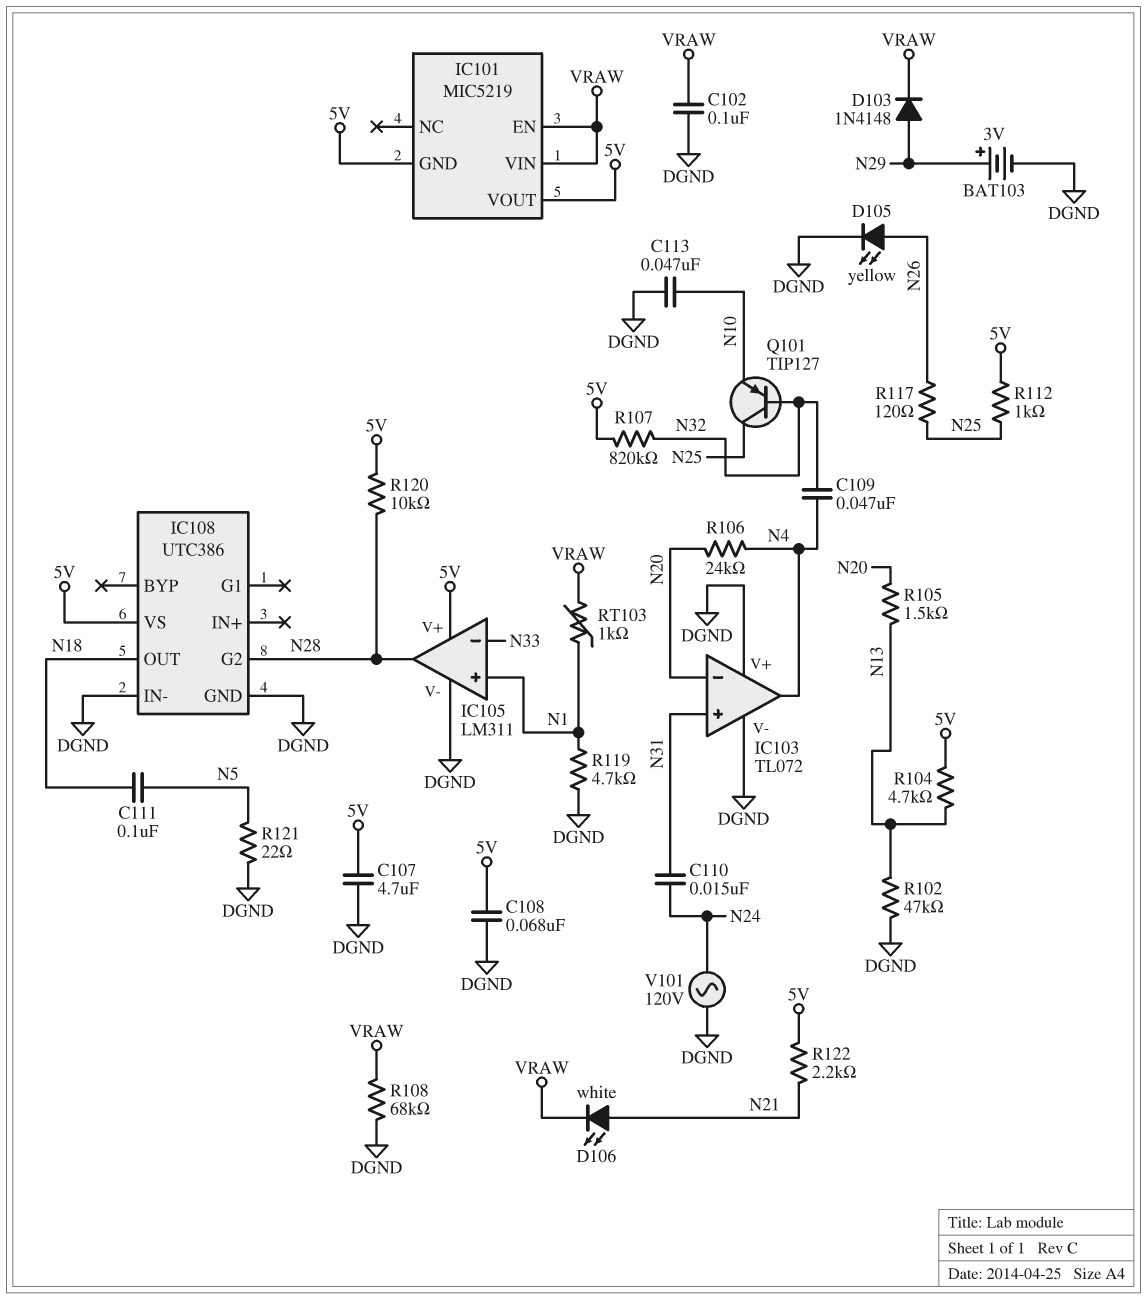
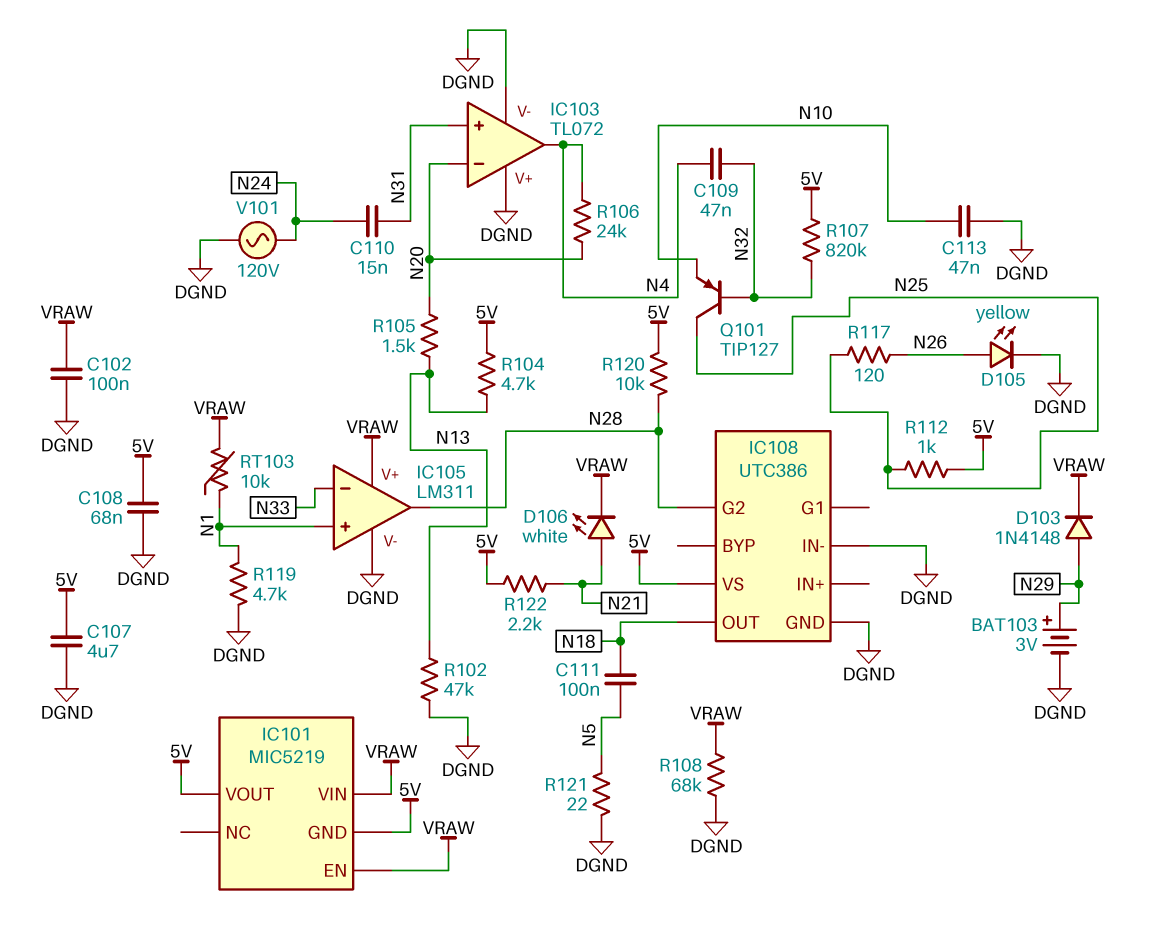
IC105 pin V+: 5V -> VRAW
RT103: 1k (N1, VRAW) -> 10k (N1, VRAW)

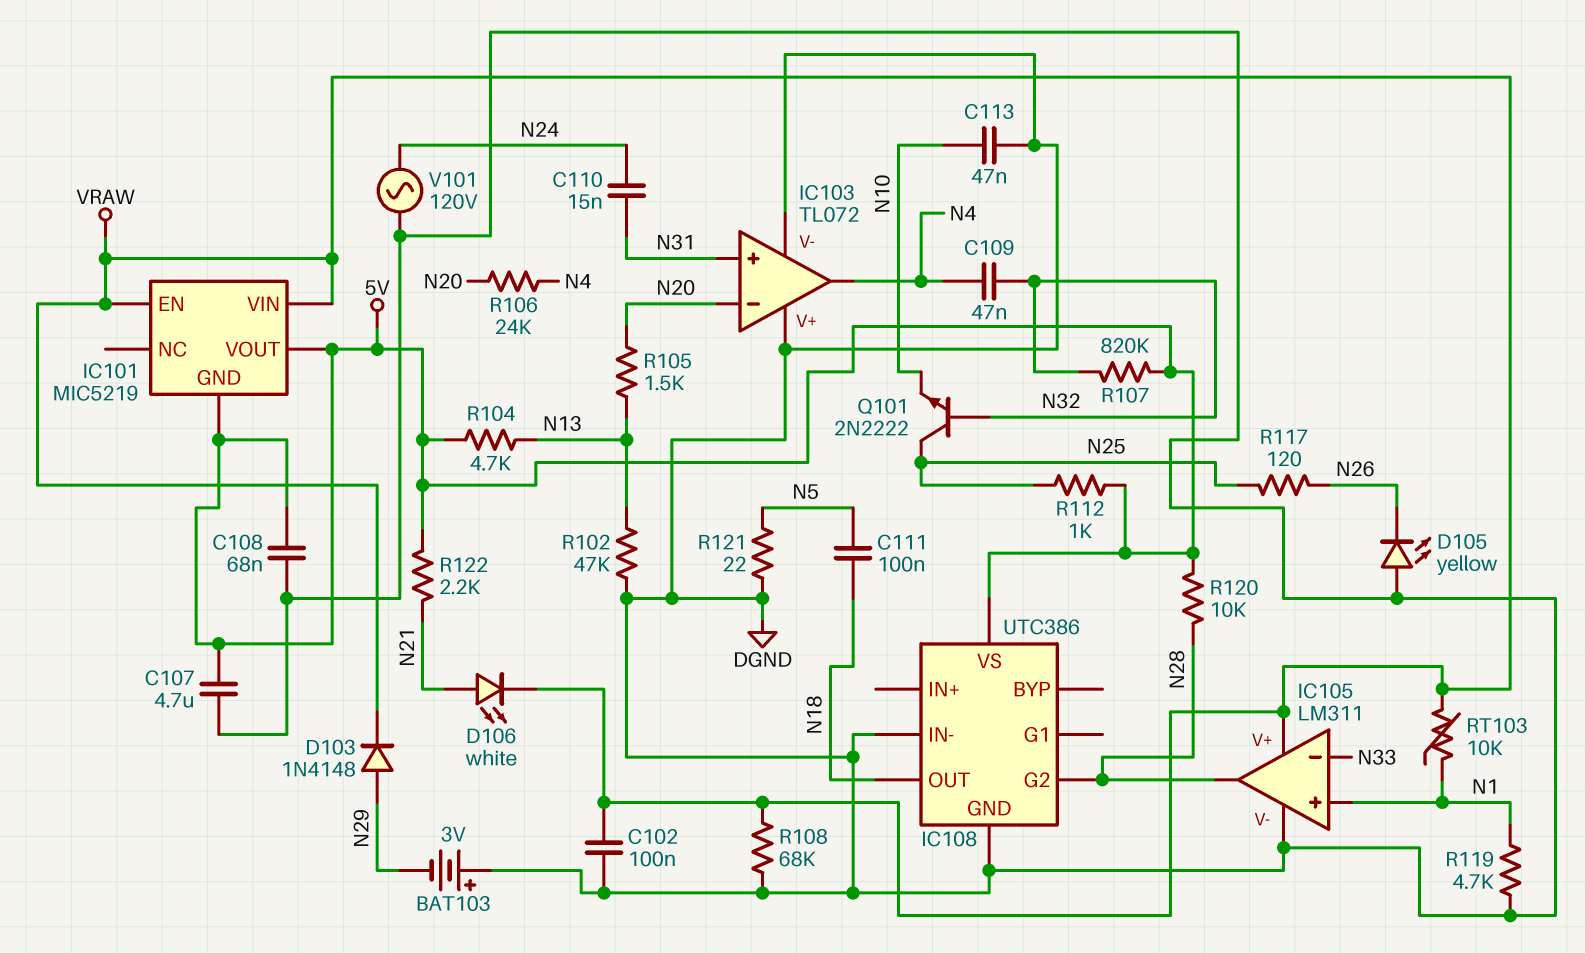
BAT103: 3V (plus N29, minus DGND) -> 3V (plus DGND, minus N29)
D105: LED yellow (A N26, K DGND) -> LED yellow (A DGND, K N26)
Q101: PNP TIP127 (B N32, C N25, E N10) -> NPN 2N2222 (B N32, C N25, E N10)

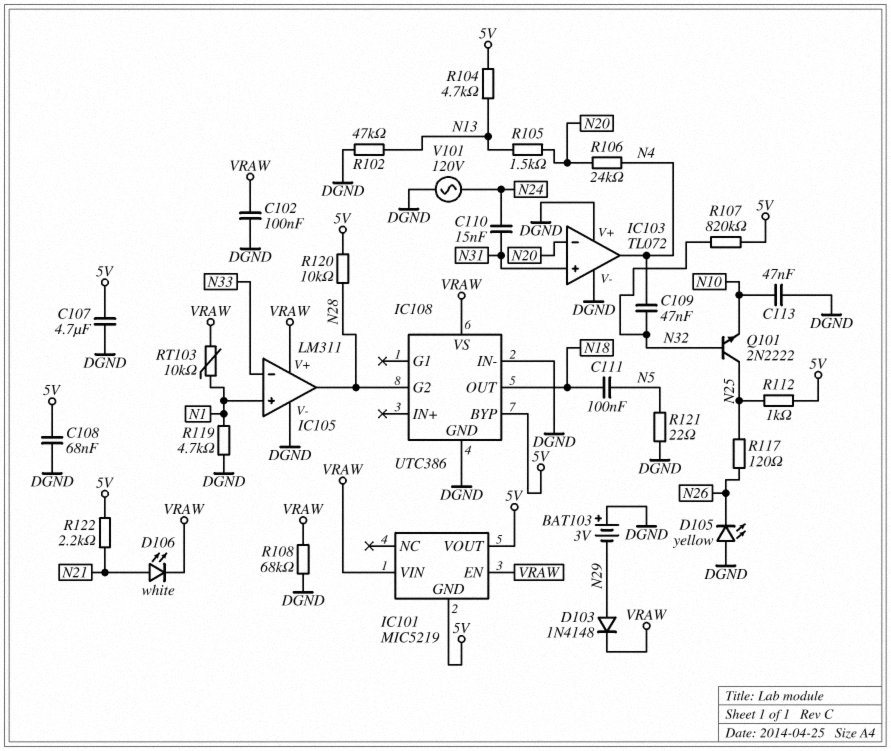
IC108 pin BYP: none -> 5V
IC108 pin VS: 5V -> VRAW

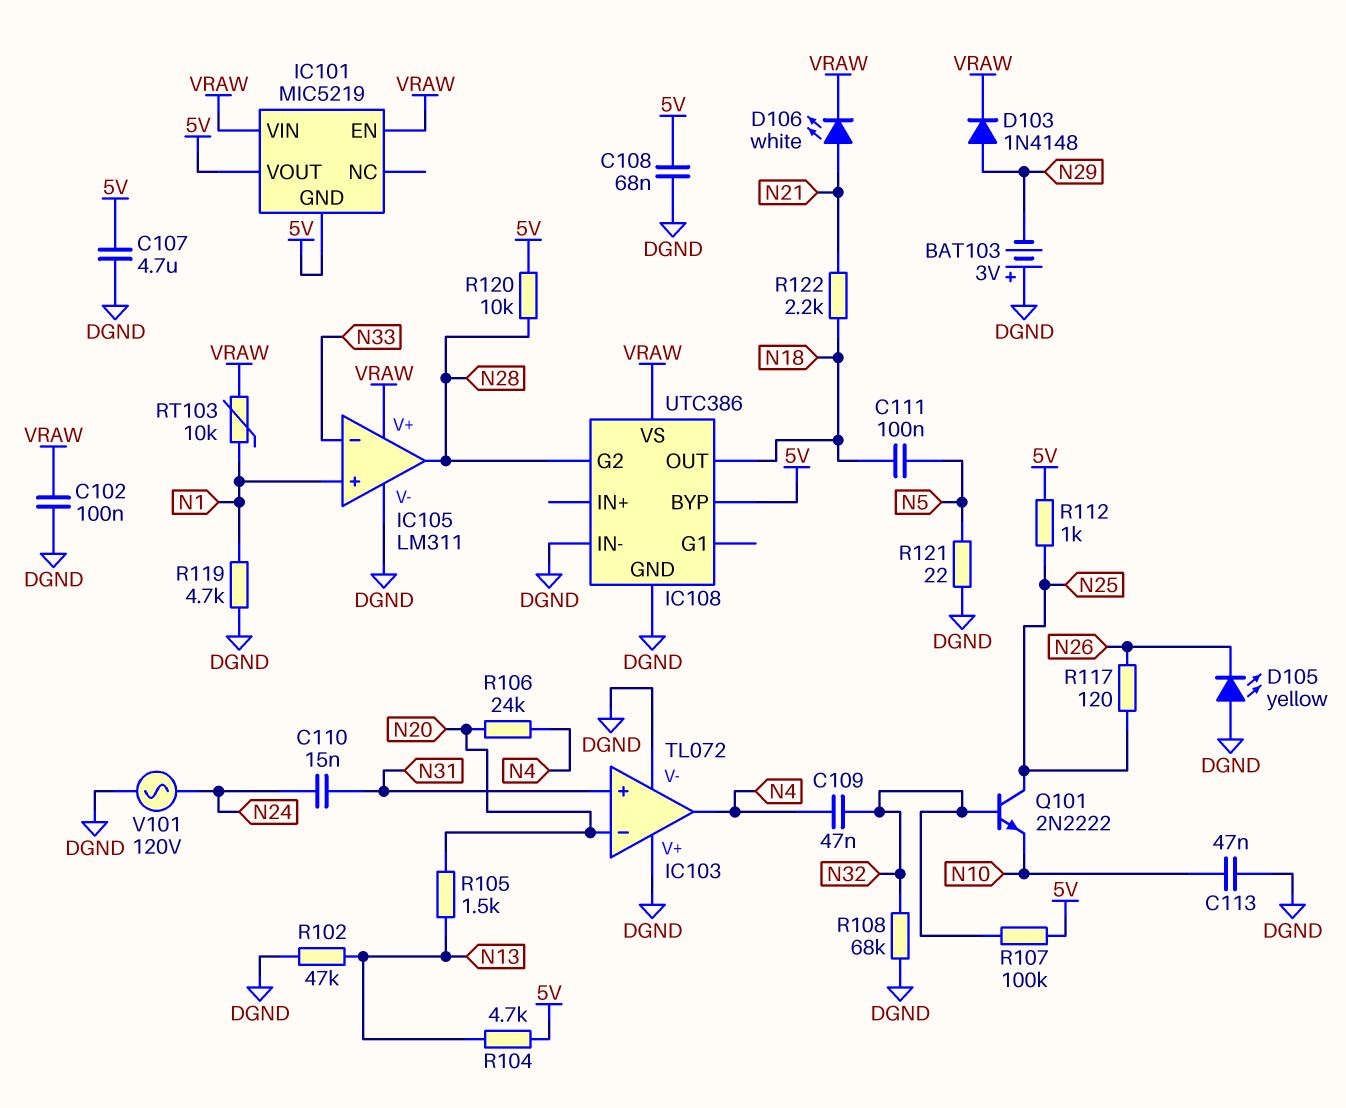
R107: 820k (5V, N32) -> 100k (5V, N32)
R108: 68k (DGND, VRAW) -> 68k (DGND, N32)
R122: 2.2k (5V, N21) -> 2.2k (N18, N21)

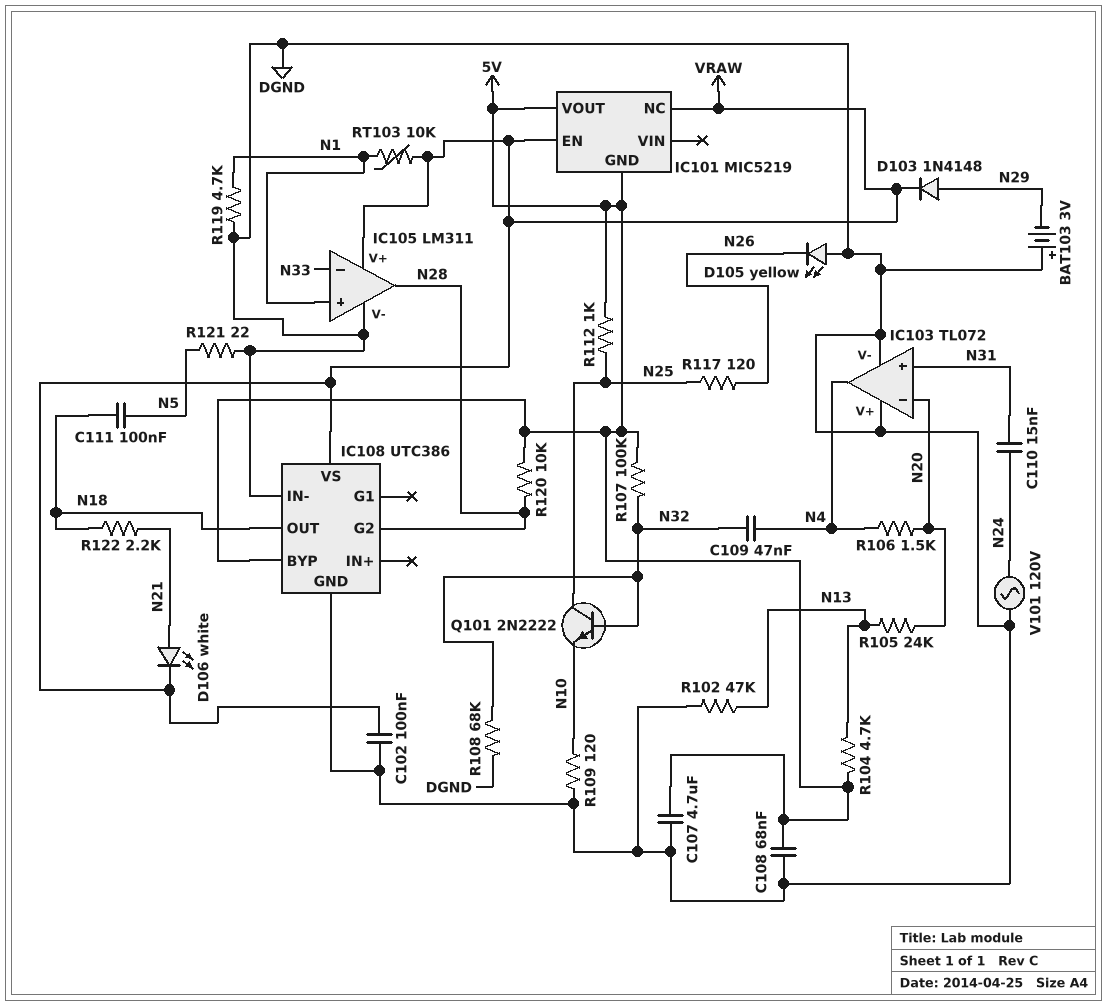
C113: 47nF (DGND, N10) -> none
IC101 pin NC: none -> VRAW
IC101 pin VIN: VRAW -> none
R105: 1.5k (N13, N20) -> 24k (N13, N20)
R106: 24k (N4, N20) -> 1.5k (N4, N20)
R109: none -> 120 (DGND, N10)

